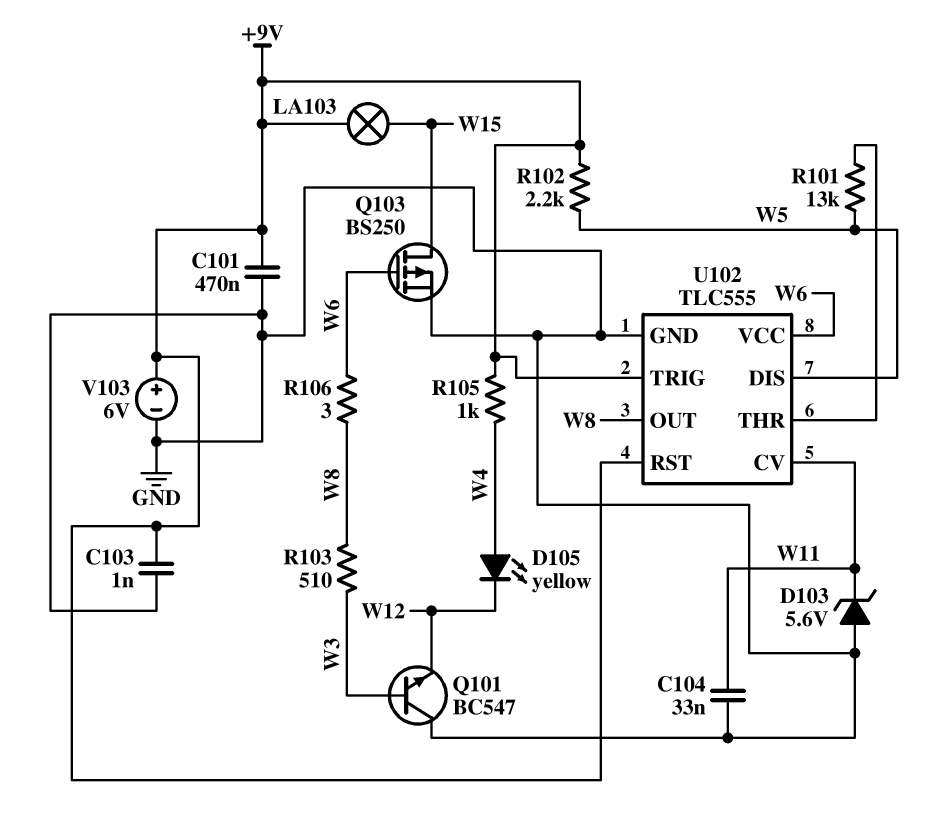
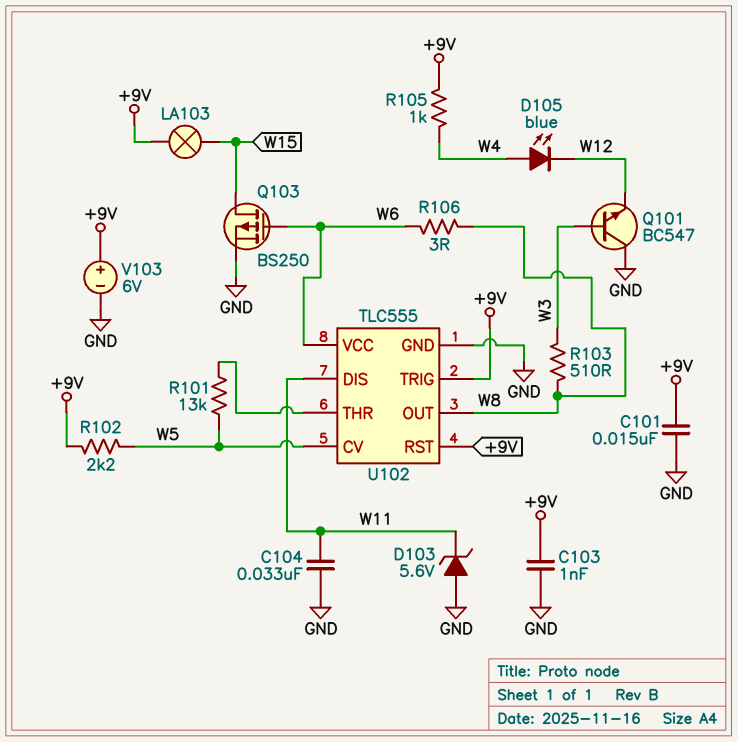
C101: 470nF (+9V, GND) -> 15nF (+9V, GND)
D105: LED yellow (A W4, K W12) -> LED blue (A W4, K W12)
U102 pin CV: W11 -> W5
U102 pin DIS: W5 -> W11

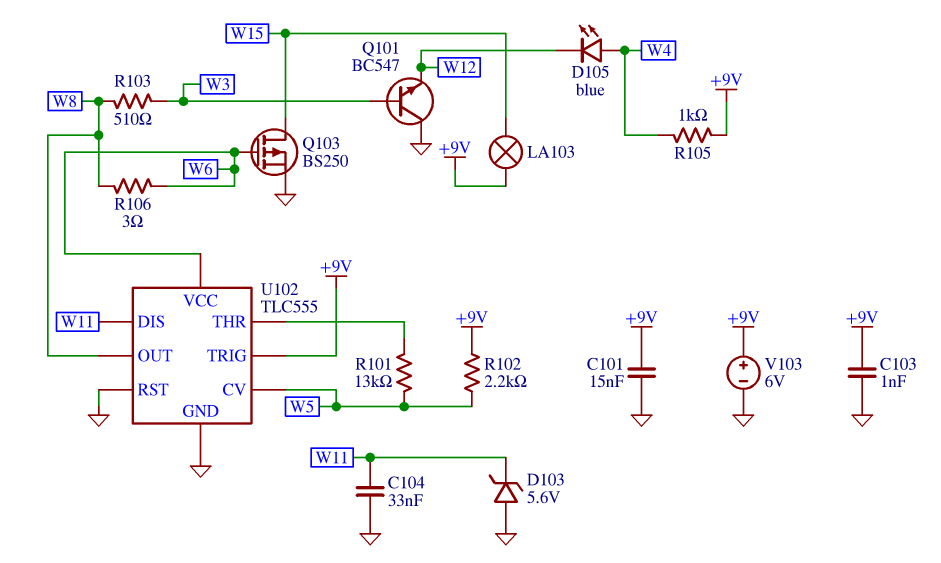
U102 pin RST: +9V -> GND

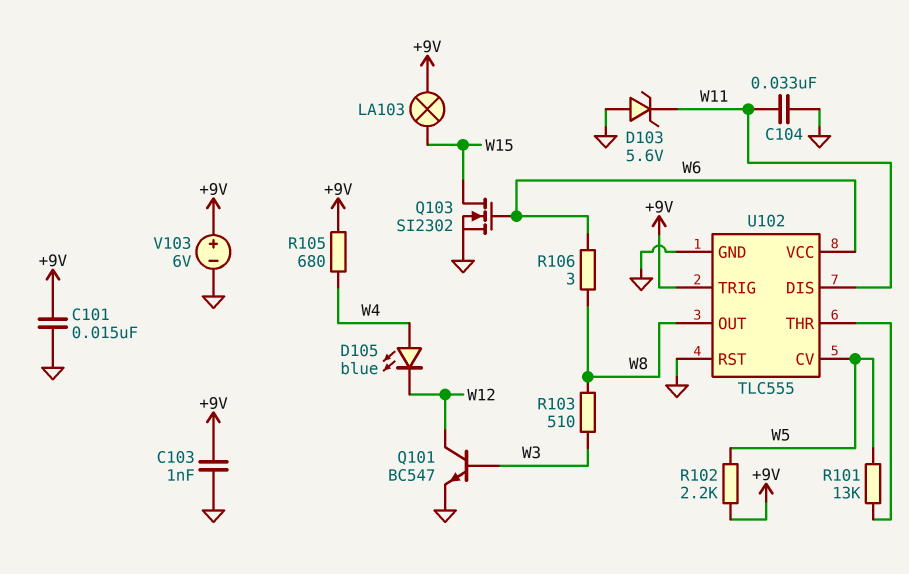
Q101: NPN BC547 (B W3, C GND, E W12) -> NPN BC547 (B W3, C W12, E GND)
Q103: PMOS BS250 (G W6, D W15, S GND) -> NMOS SI2302 (G W6, D W15, S GND)
R105: 1k (+9V, W4) -> 680 (+9V, W4)

